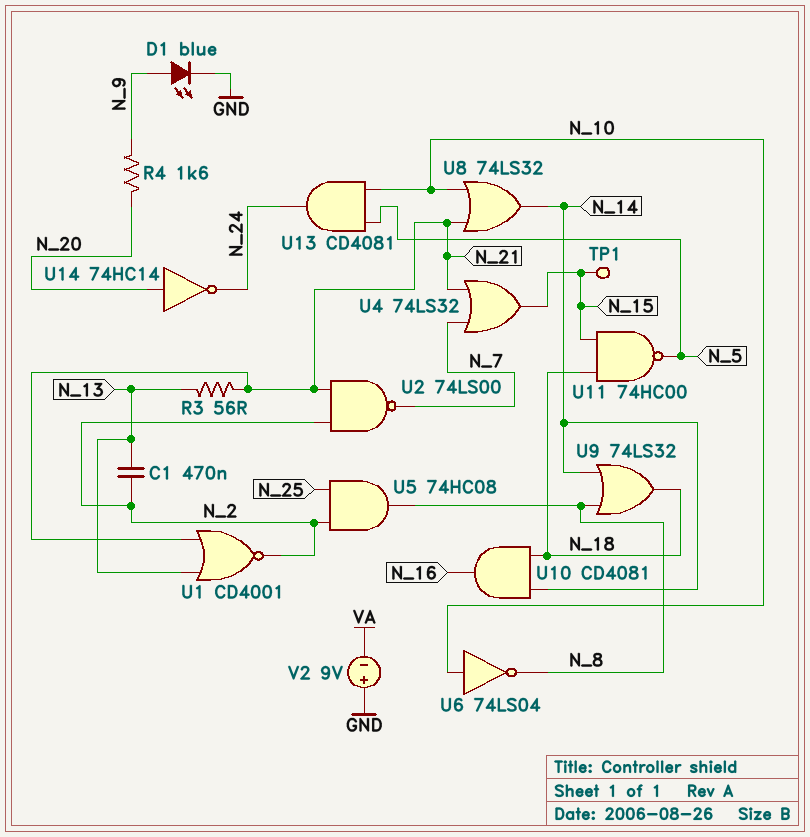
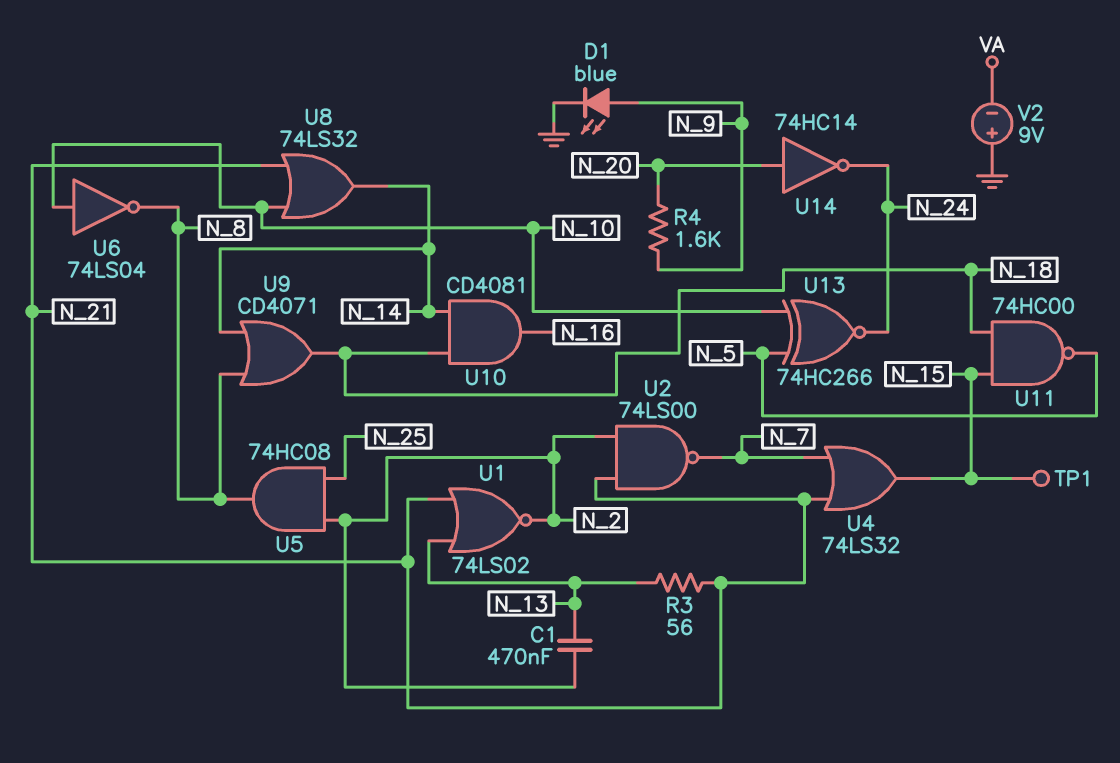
U1: NOR CD4001 (in N_13, in N_21, out N_2) -> NOR 74LS02 (in N_13, in N_21, out N_2)
U9: OR 74LS32 (in N_8, in N_14, out N_18) -> OR CD4071 (in N_8, in N_14, out N_18)
U13: AND CD4081 (in N_5, in N_10, out N_24) -> XNOR 74HC266 (in N_5, in N_10, out N_24)

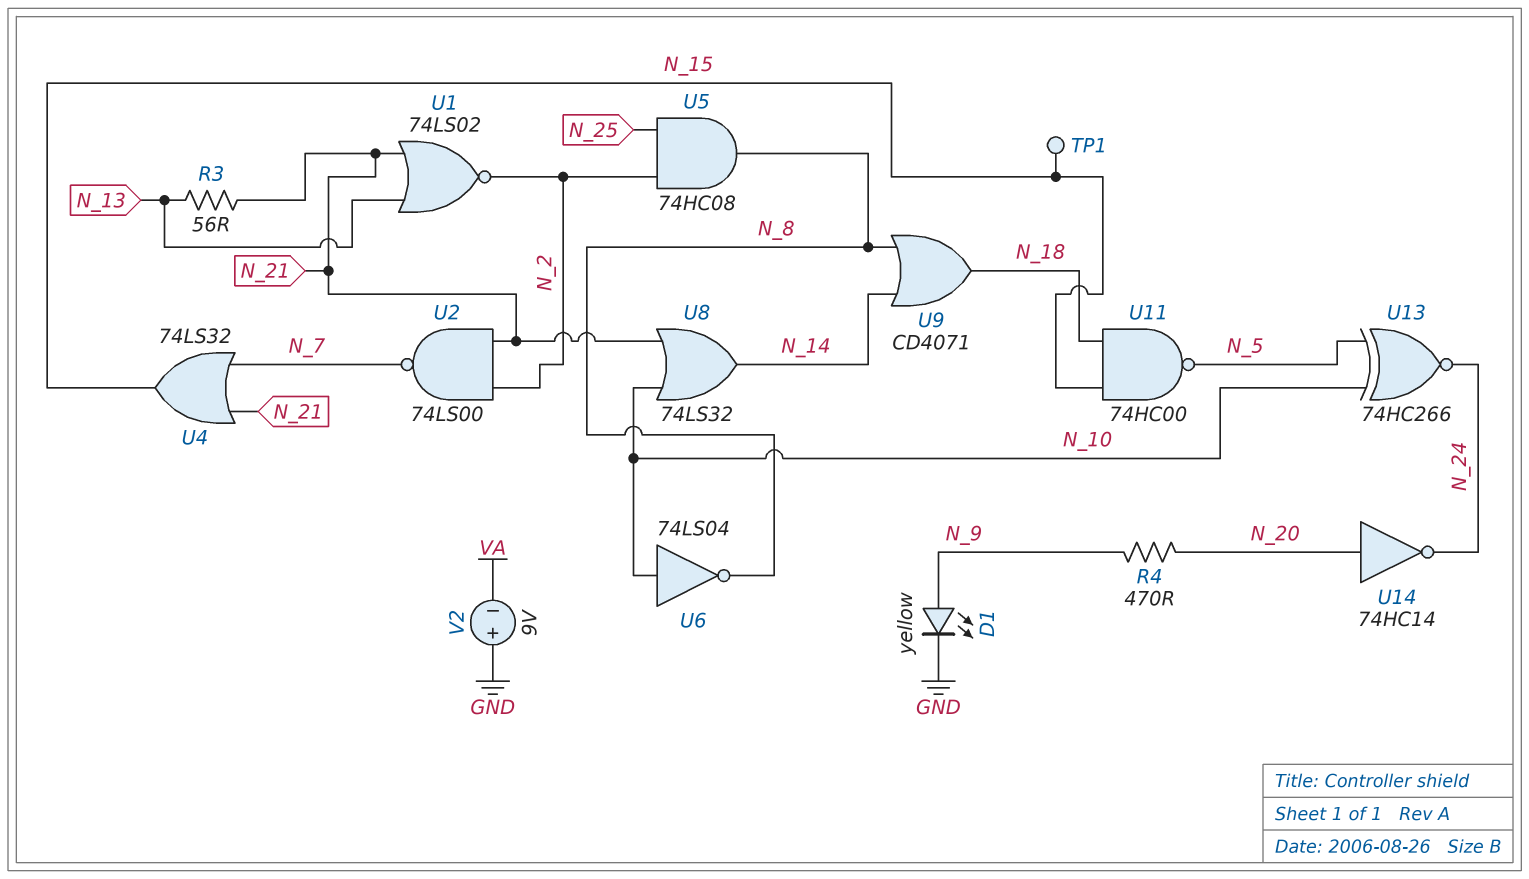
C1: 470nF (N_2, N_13) -> none
D1: LED blue (A N_9, K GND) -> LED yellow (A N_9, K GND)
R4: 1.6k (N_9, N_20) -> 470 (N_9, N_20)
U10: AND CD4081 (in N_14, in N_18, out N_16) -> none

